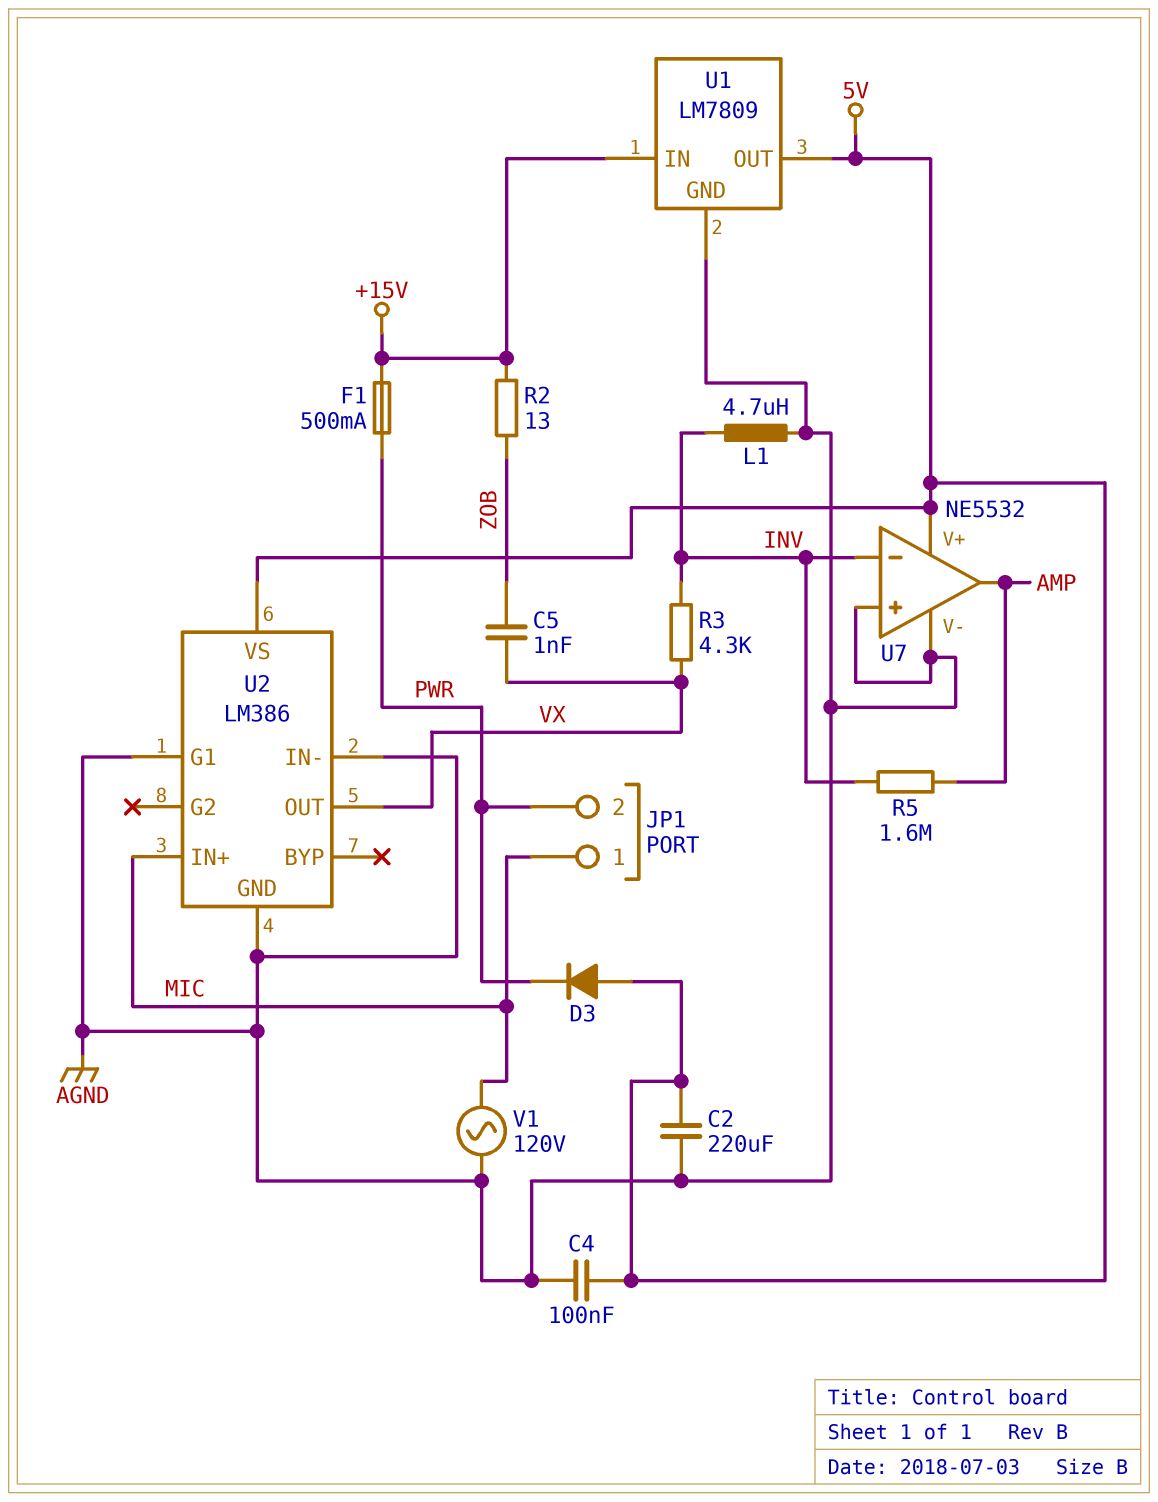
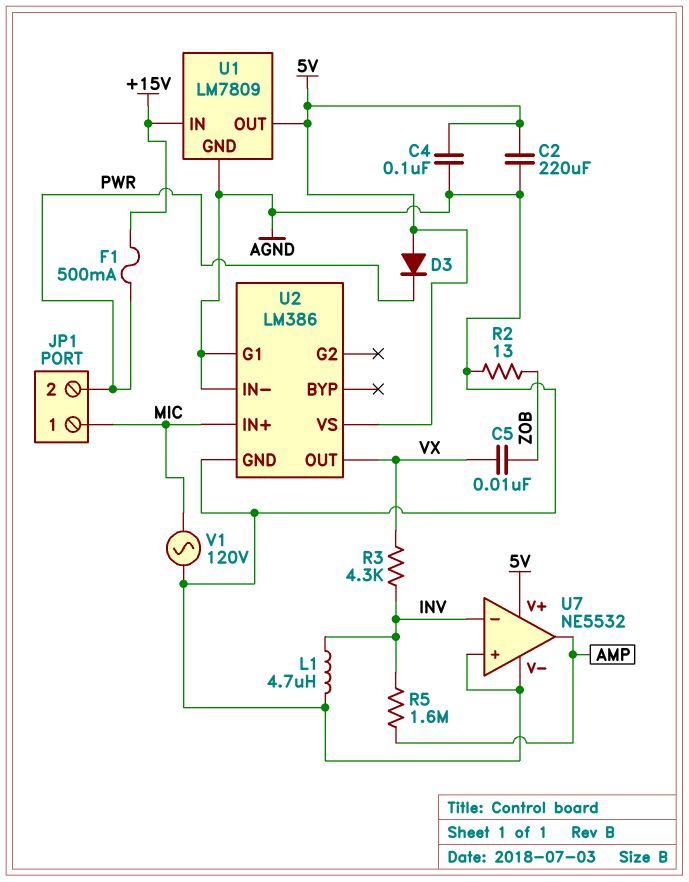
C5: 1nF (VX, ZOB) -> 10nF (VX, ZOB)
R2: 13 (+15V, ZOB) -> 13 (AGND, ZOB)

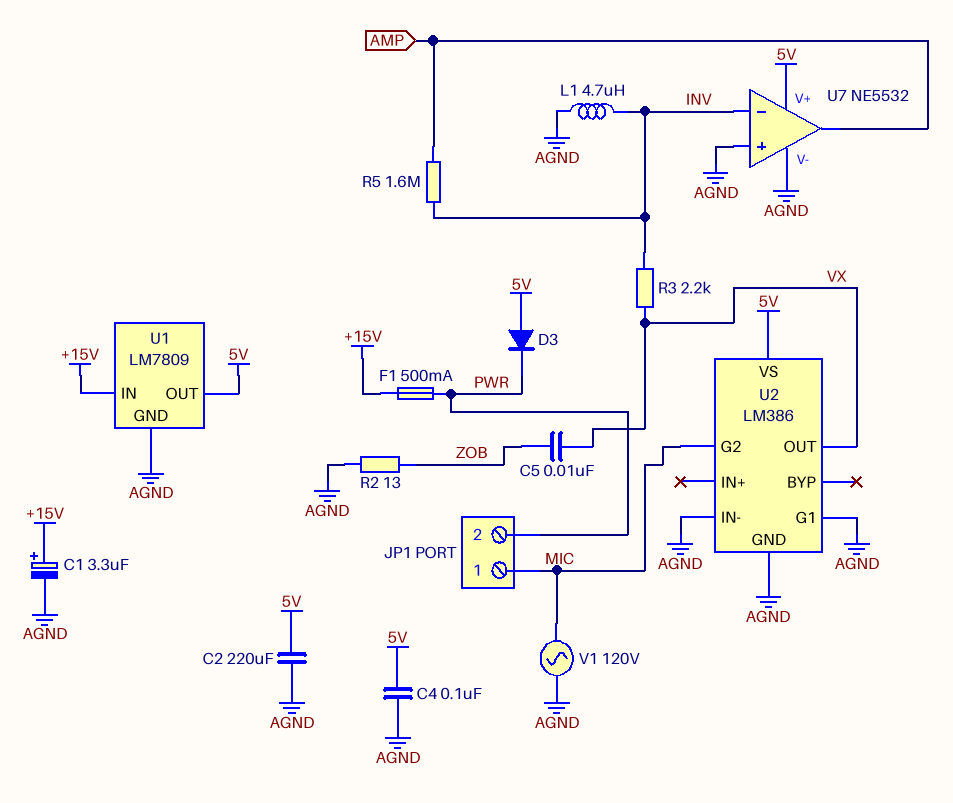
C1: none -> 3.3uF (plus +15V, minus AGND)
R3: 4.3k (INV, VX) -> 2.2k (INV, VX)
U2 pin G2: none -> MIC
U2 pin IN+: MIC -> none

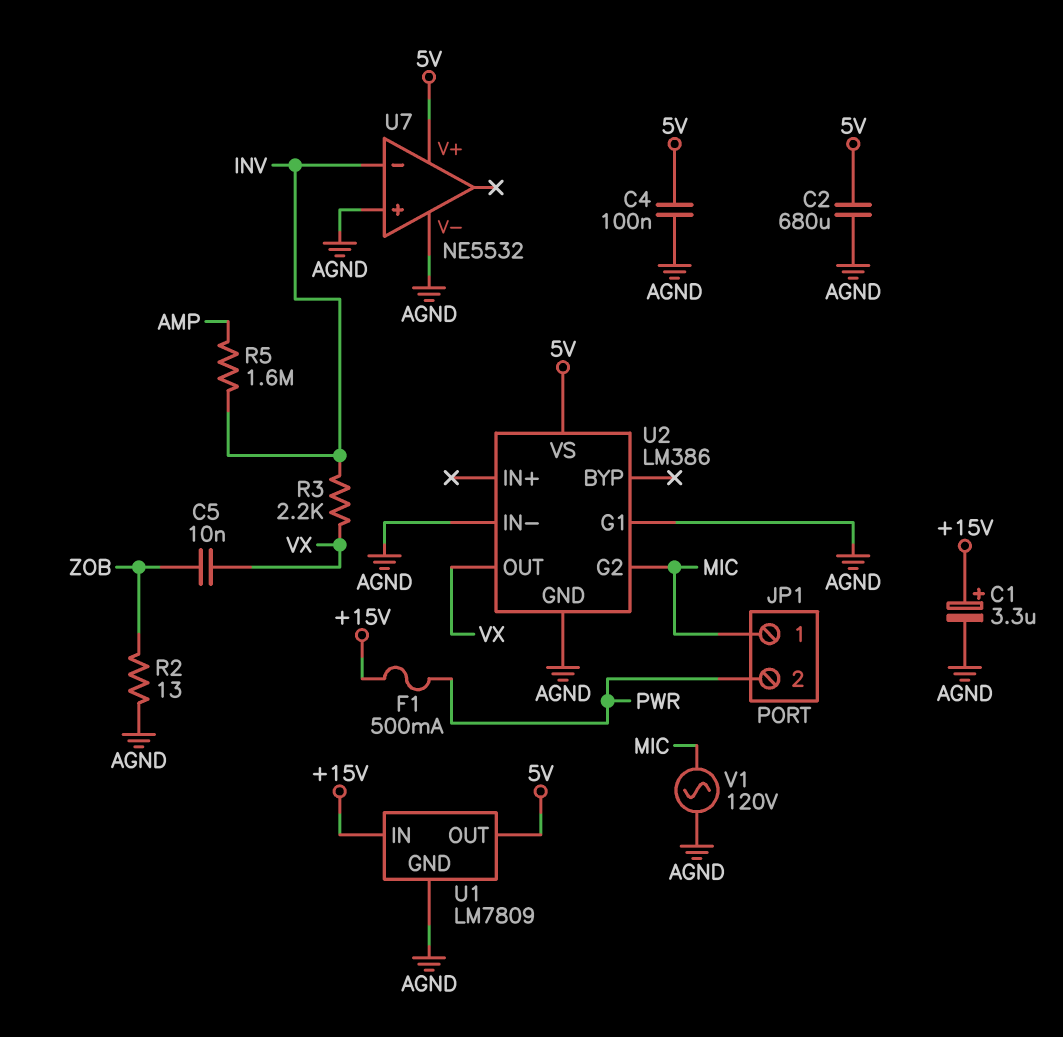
C2: 220uF (5V, AGND) -> 680uF (5V, AGND)
D3: diode (A 5V, K PWR) -> none
L1: 4.7uH (AGND, INV) -> none
U7 pin out: AMP -> none

